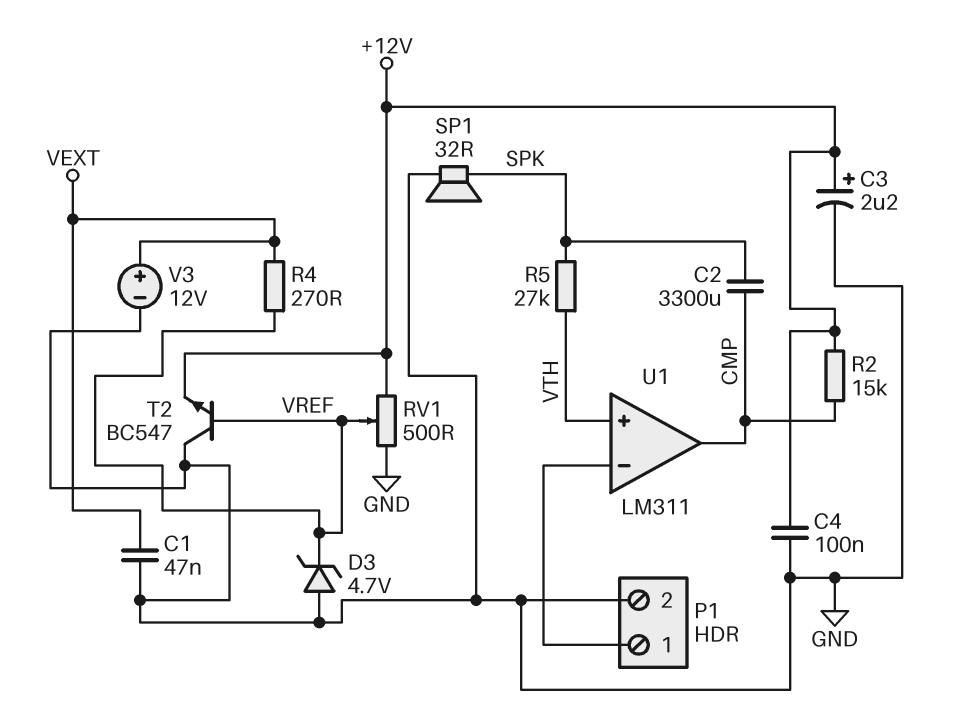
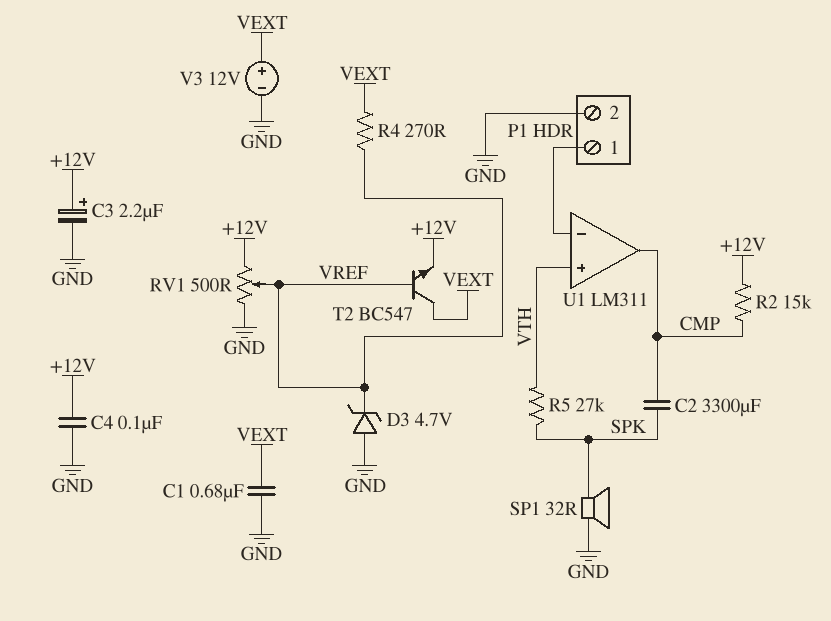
C1: 47nF (GND, VEXT) -> 680nF (GND, VEXT)
T2: NPN BC547 (B VREF, C GND, E +12V) -> NPN BC547 (B VREF, C VEXT, E +12V)

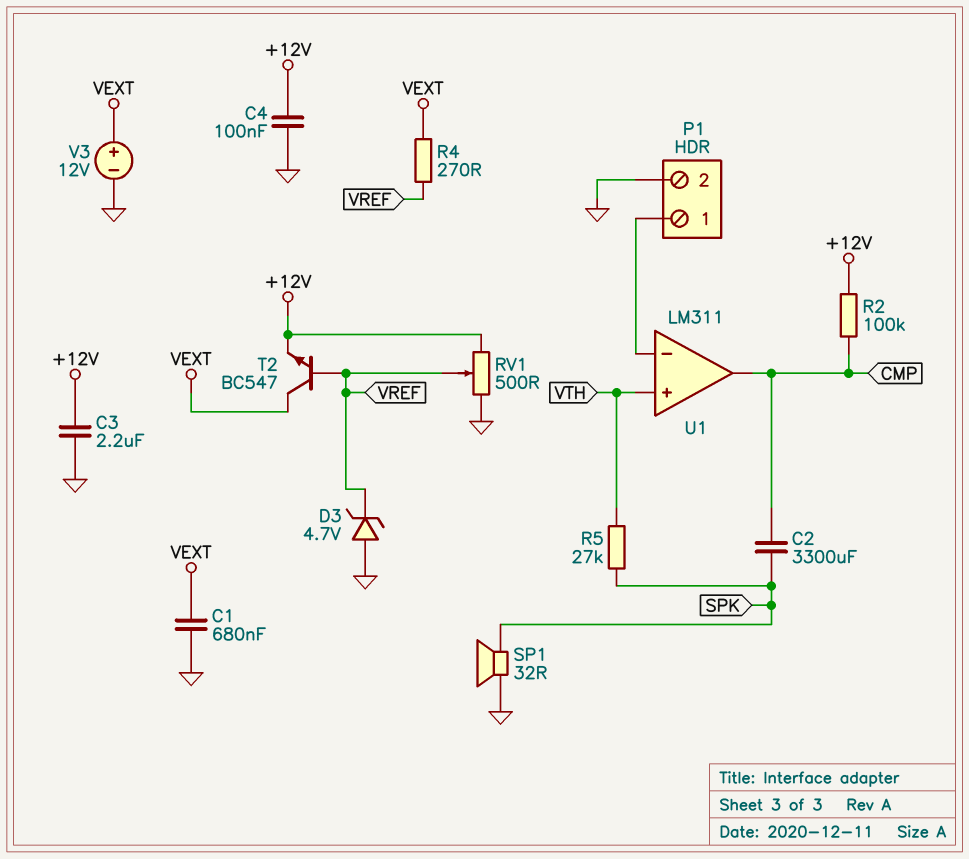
C3: 2.2uF (plus +12V, minus GND) -> 2.2uF (+12V, GND)
R2: 15k (+12V, CMP) -> 100k (+12V, CMP)

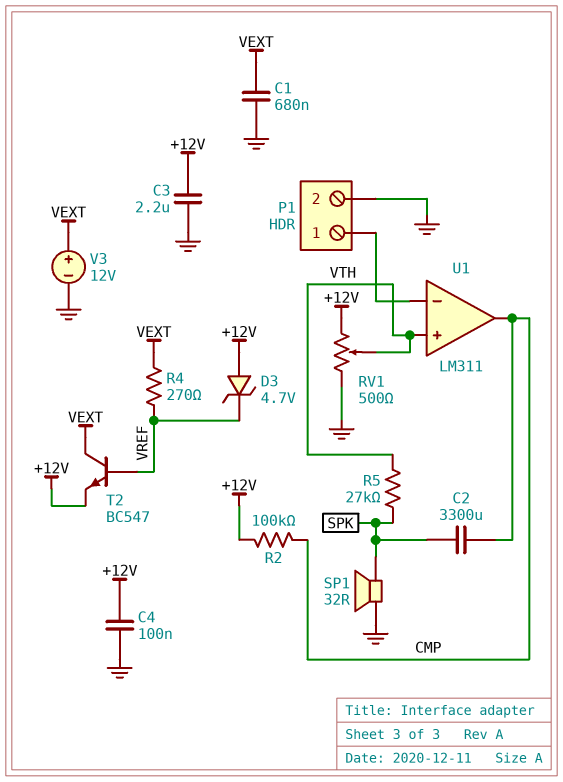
D3: zener 4.7V (A GND, K VREF) -> zener 4.7V (A +12V, K VREF)
RV1: 500 (+12V, GND, wiper VREF) -> 500 (+12V, GND, wiper VTH)

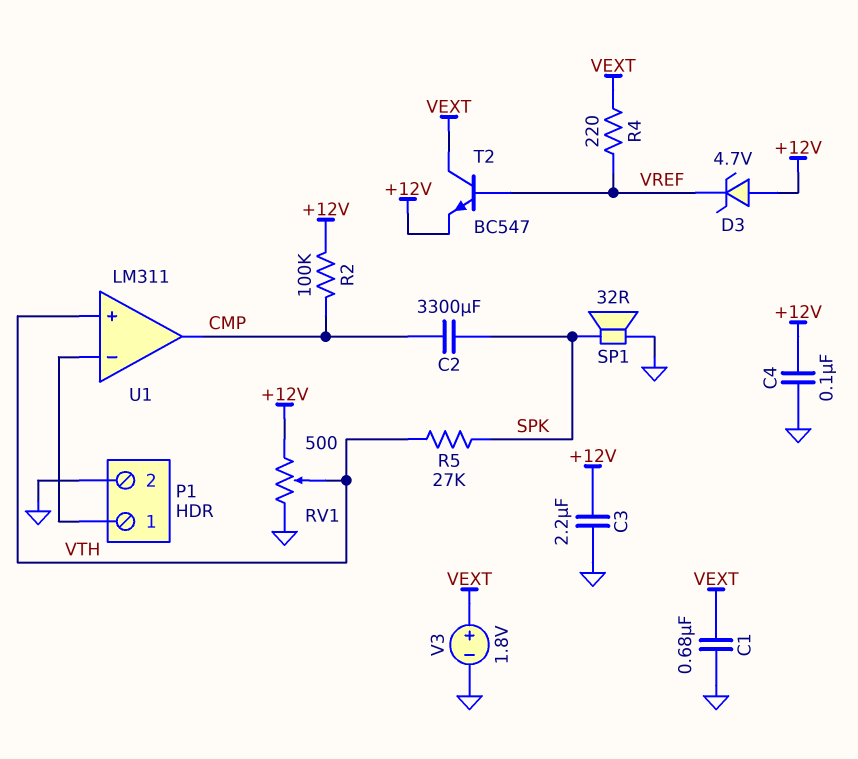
R4: 270 (VEXT, VREF) -> 220 (VEXT, VREF)
V3: 12V (plus VEXT, minus GND) -> 1.8V (plus VEXT, minus GND)

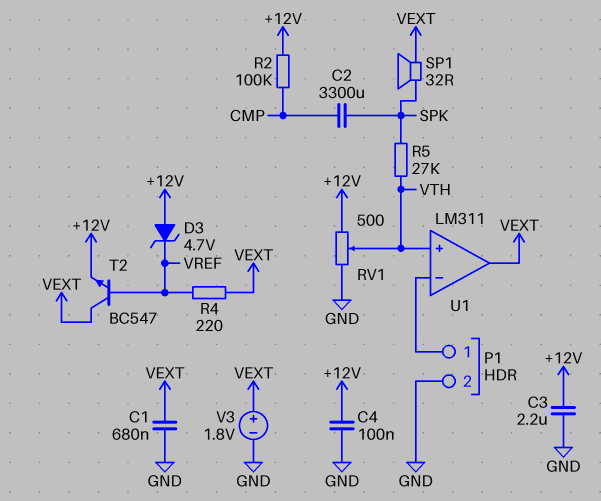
SP1: speaker 32R (GND, SPK) -> speaker 32R (SPK, VEXT)
U1 pin out: CMP -> VEXT

